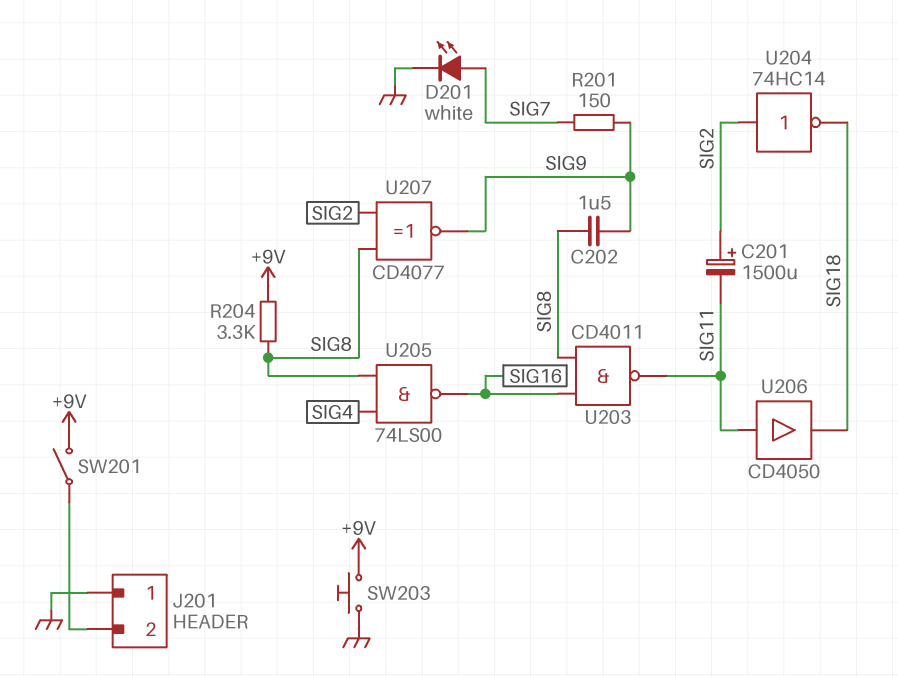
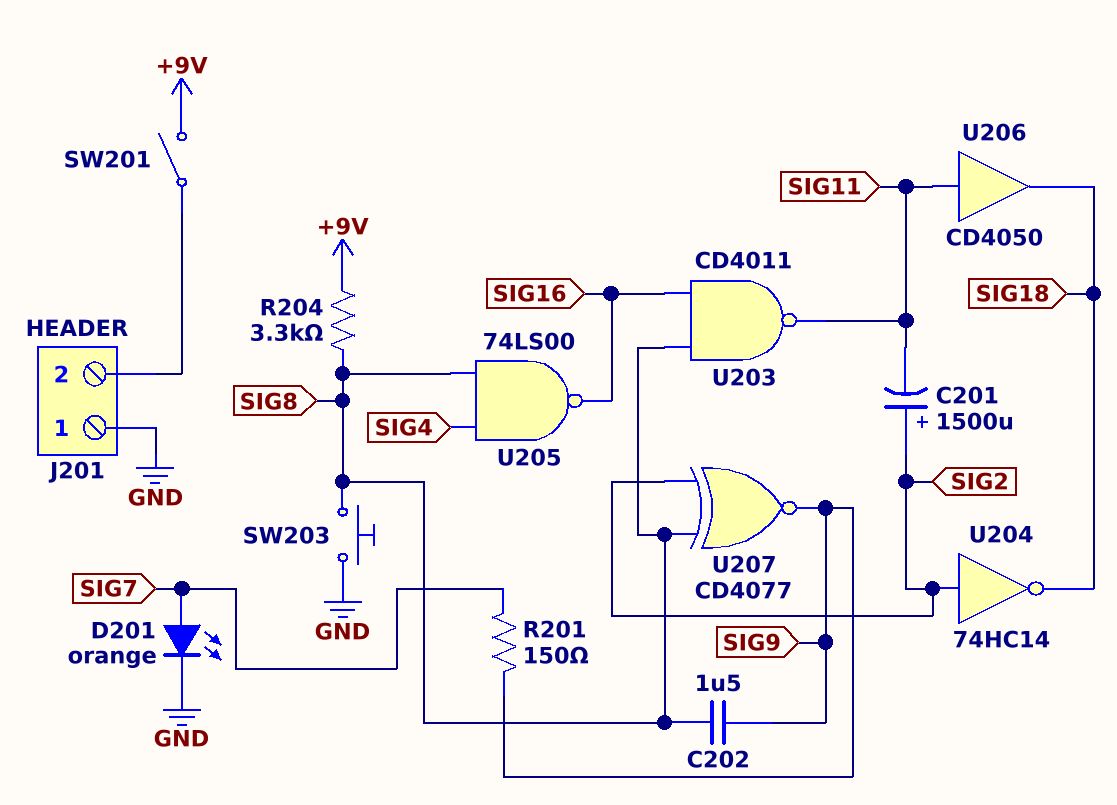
D201: LED white (A SIG7, K GND) -> LED orange (A SIG7, K GND)
SW203: button (+9V, GND) -> button (GND, SIG8)

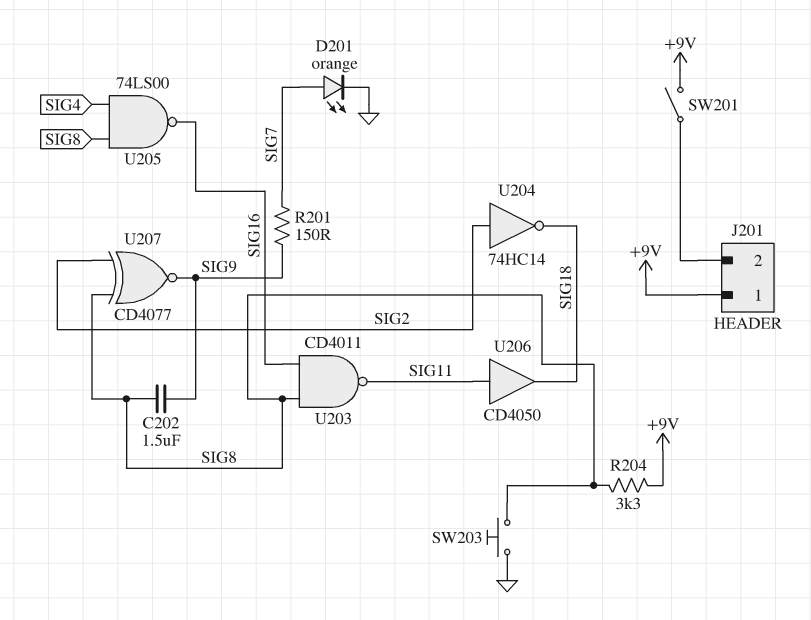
C201: 1500uF (plus SIG2, minus SIG11) -> none
J201 pin 1: GND -> +9V

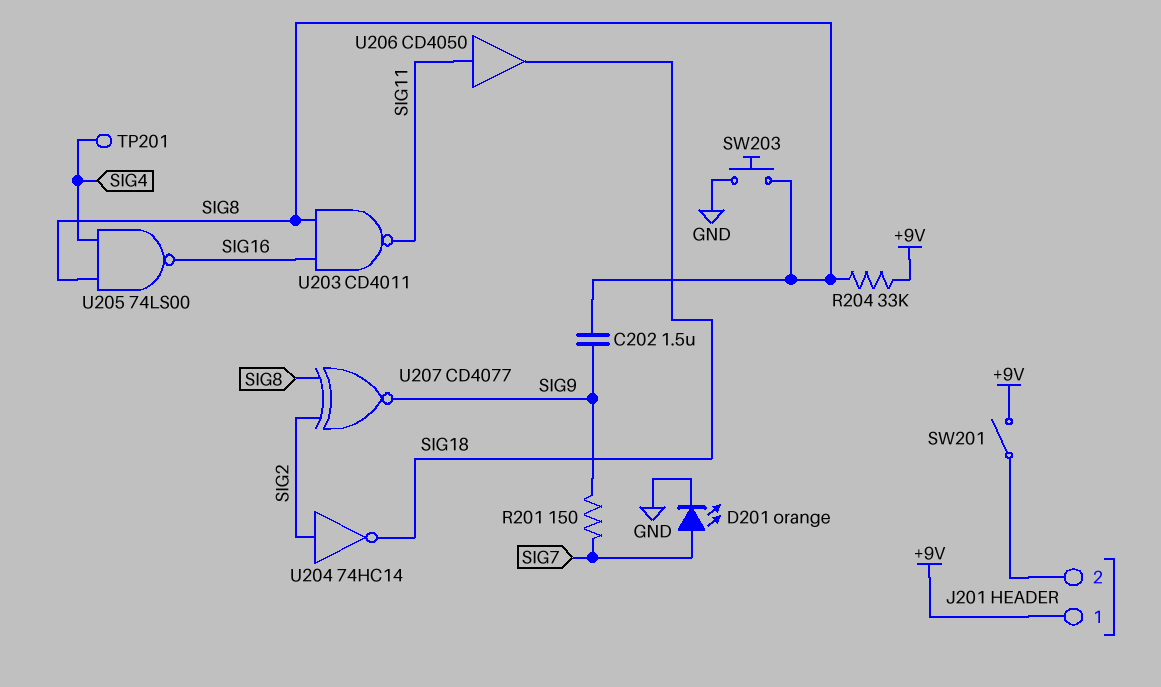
R204: 3.3k (+9V, SIG8) -> 33k (+9V, SIG8)
TP201: none -> test point (SIG4)

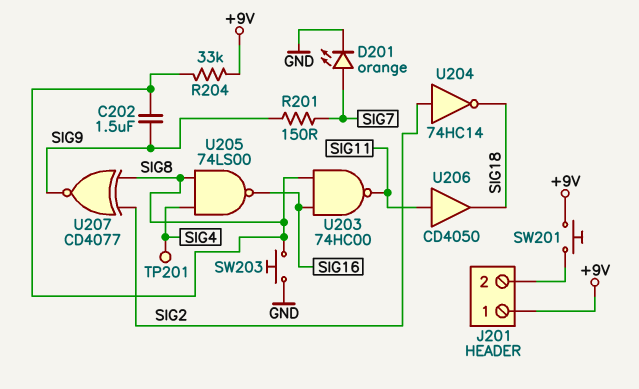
SW201: switch (+9V, J201/2) -> button (+9V, J201/2)
U203: NAND CD4011 (in SIG8, in SIG16, out SIG11) -> NAND 74HC00 (in SIG8, in SIG16, out SIG11)

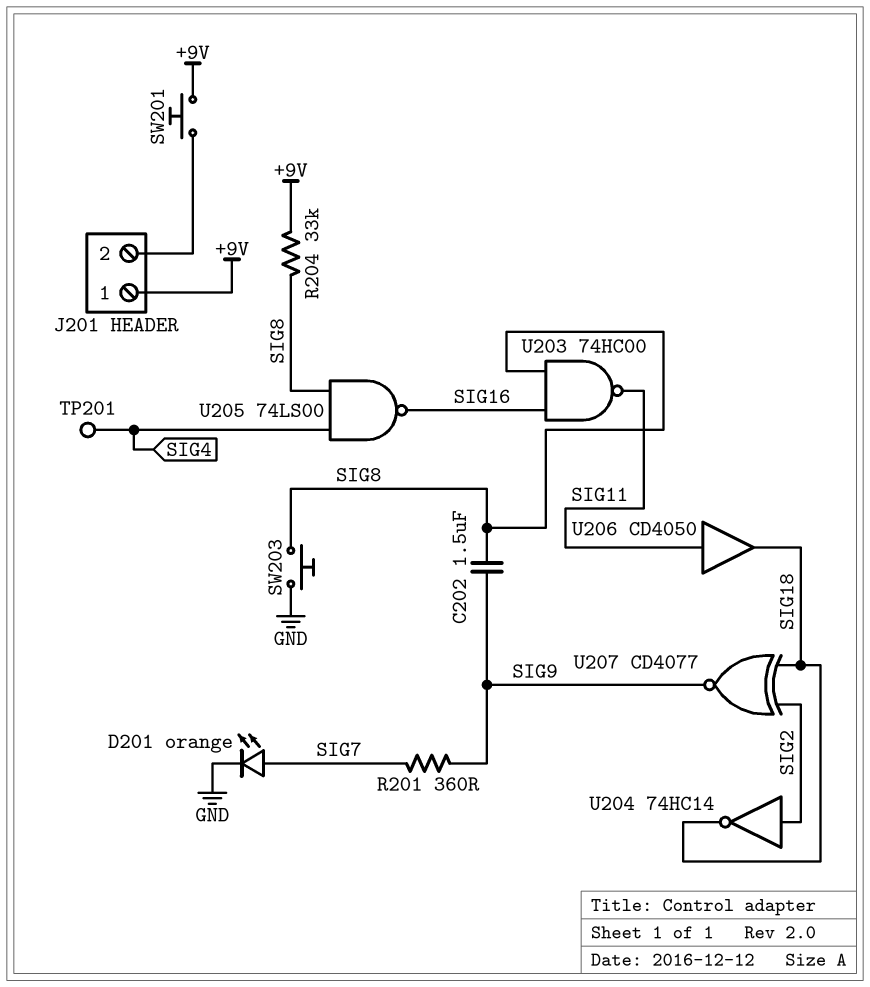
R201: 150 (SIG7, SIG9) -> 360 (SIG7, SIG9)
U207: XNOR CD4077 (in SIG2, in SIG8, out SIG9) -> XNOR CD4077 (in SIG2, in SIG18, out SIG9)

